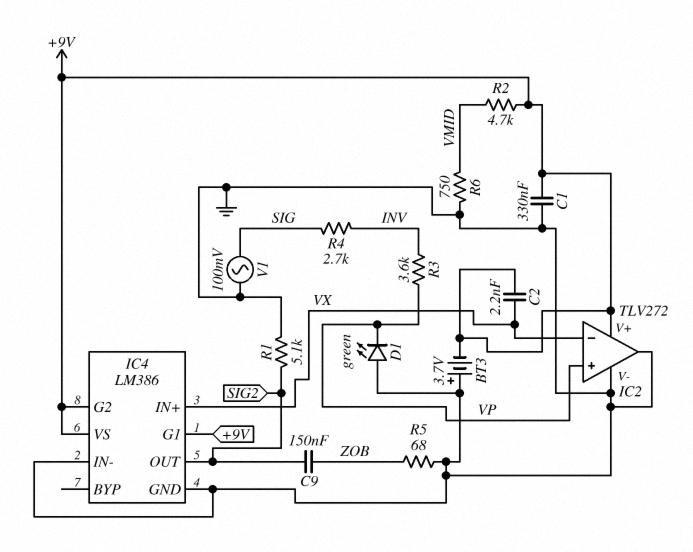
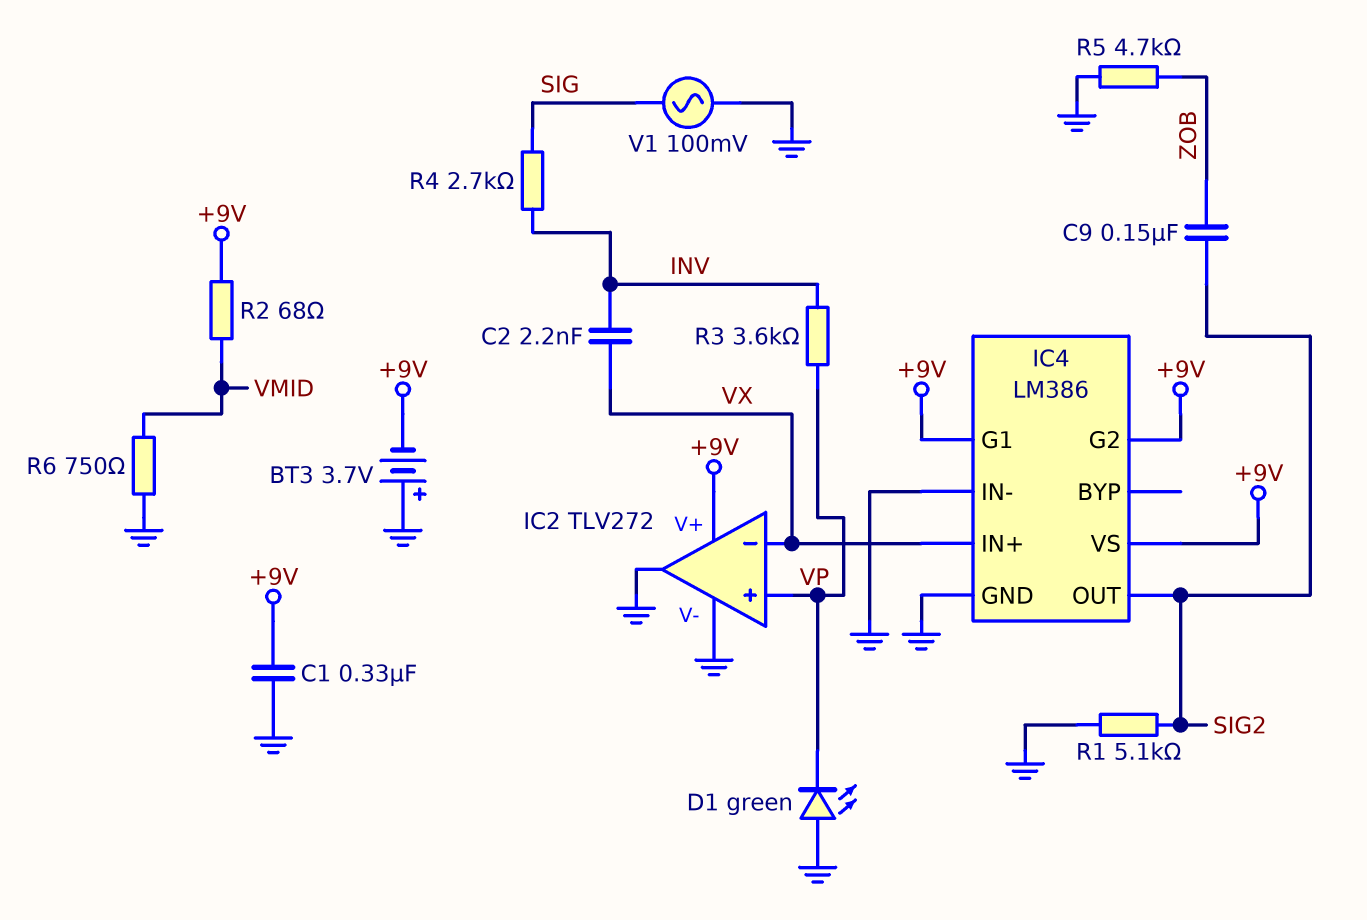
C2: 2.2nF (+9V, VX) -> 2.2nF (INV, VX)
R2: 4.7k (+9V, VMID) -> 68 (+9V, VMID)
R5: 68 (GND, ZOB) -> 4.7k (GND, ZOB)

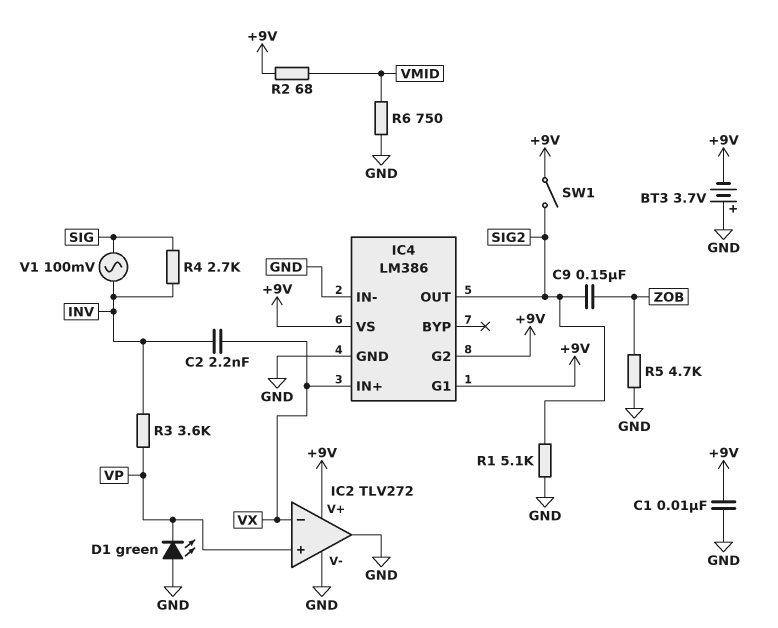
C1: 330nF (+9V, GND) -> 10nF (+9V, GND)
SW1: none -> switch (+9V, SIG2)
V1: AC 100mV (GND, SIG) -> AC 100mV (INV, SIG)

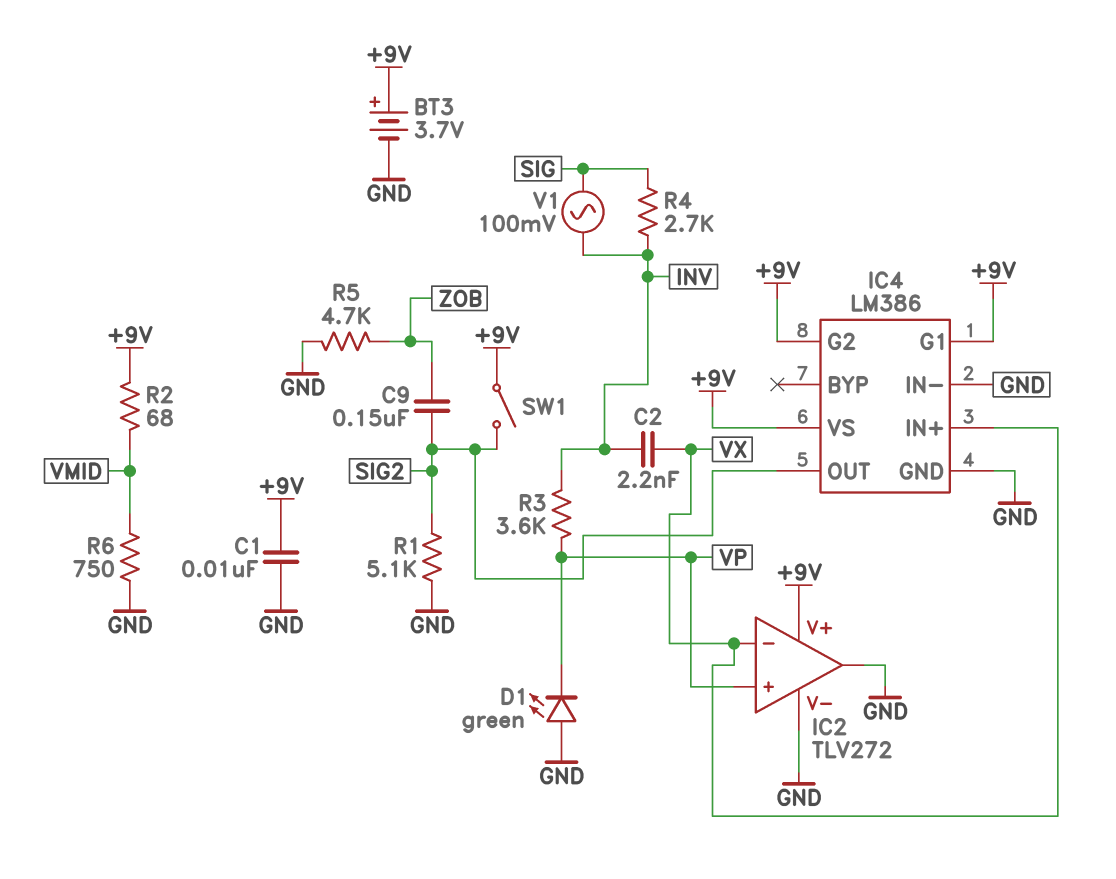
BT3: 3.7V (plus GND, minus +9V) -> 3.7V (plus +9V, minus GND)

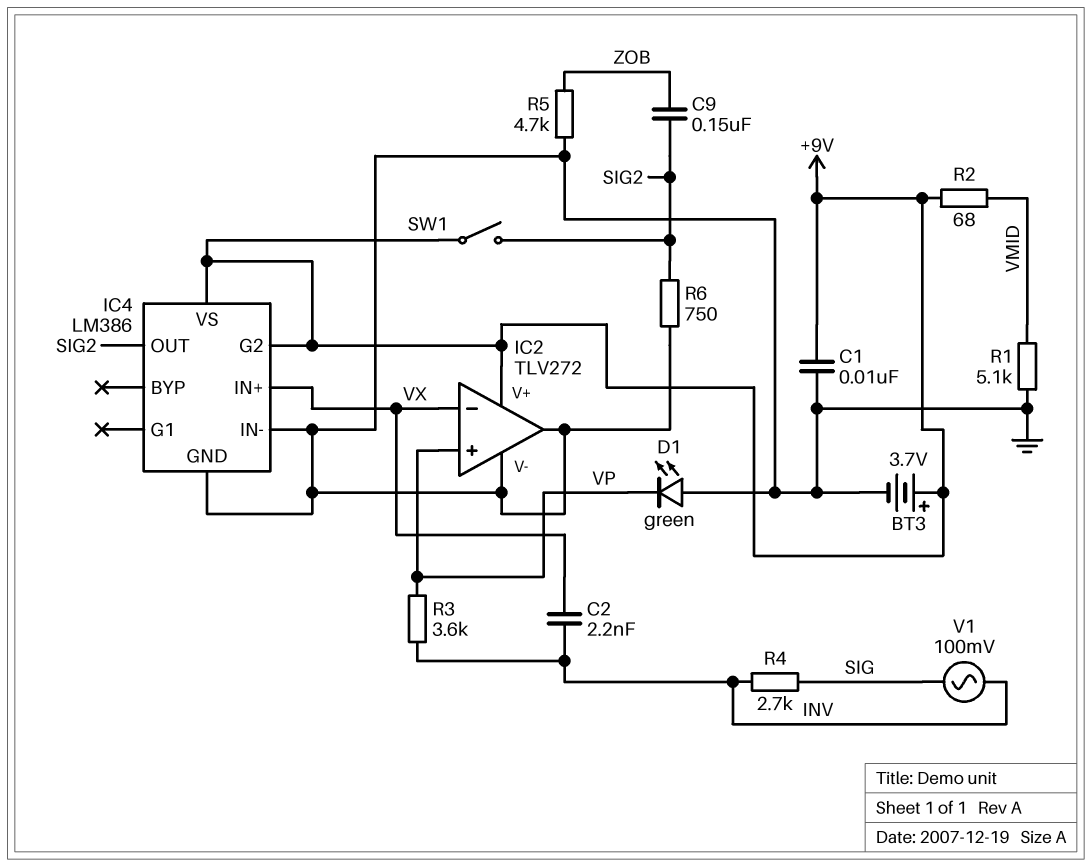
IC4 pin G1: +9V -> none
R1: 5.1k (GND, SIG2) -> 5.1k (GND, VMID)
R6: 750 (GND, VMID) -> 750 (GND, SIG2)

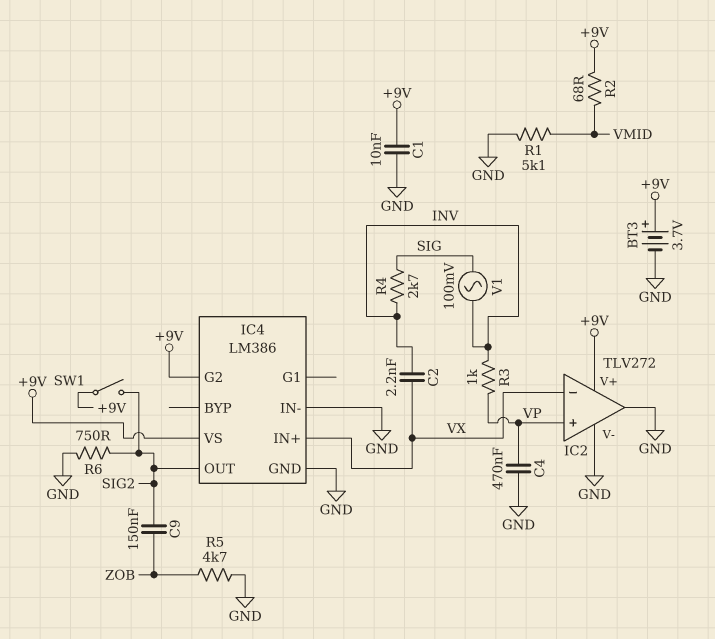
C4: none -> 470nF (GND, VP)
D1: LED green (A GND, K VP) -> none
R3: 3.6k (INV, VP) -> 1k (INV, VP)

